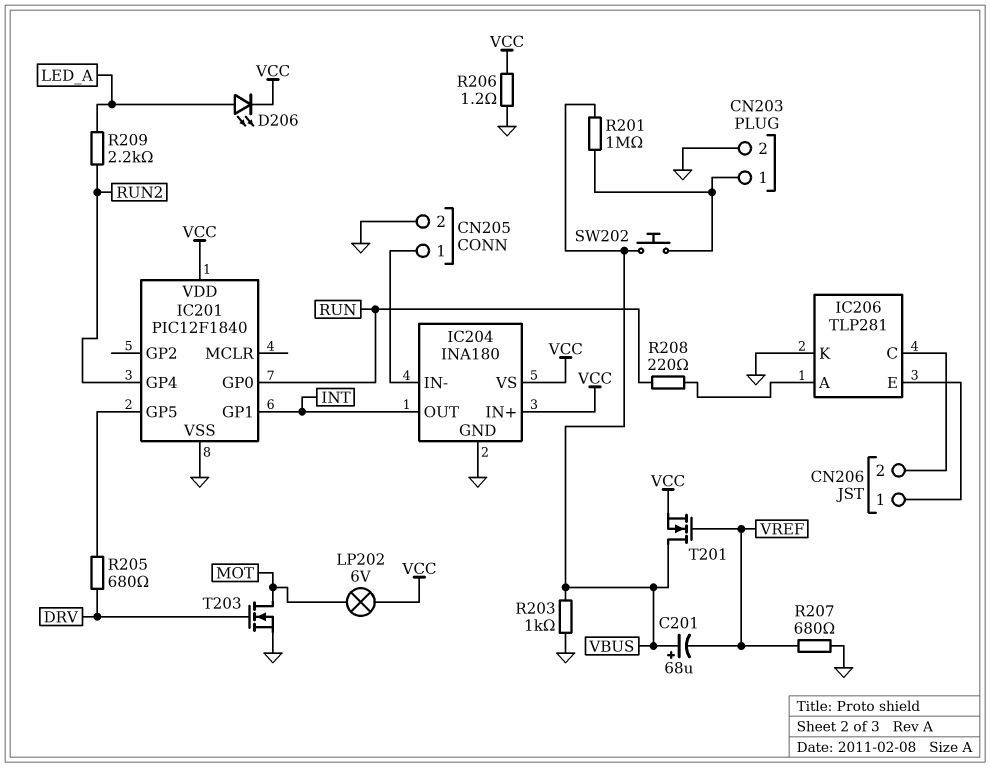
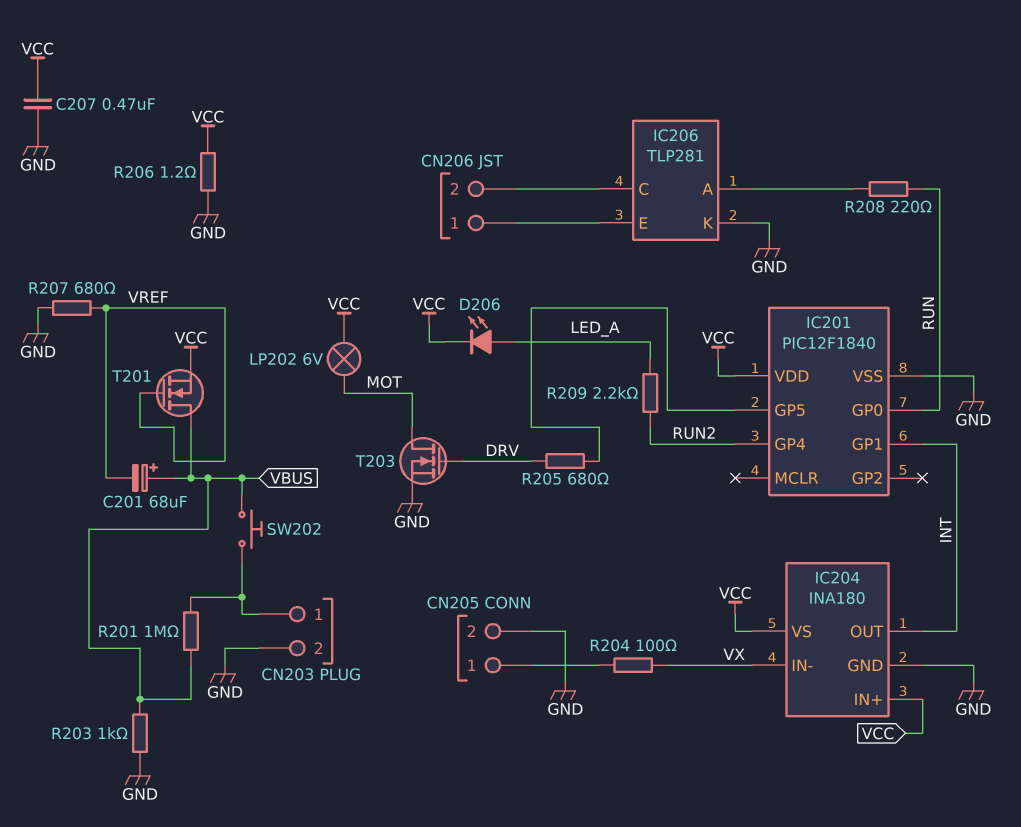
C207: none -> 470nF (GND, VCC)
IC204 pin IN-: CN205/1 -> VX
R204: none -> 100 (CN205/1, VX)

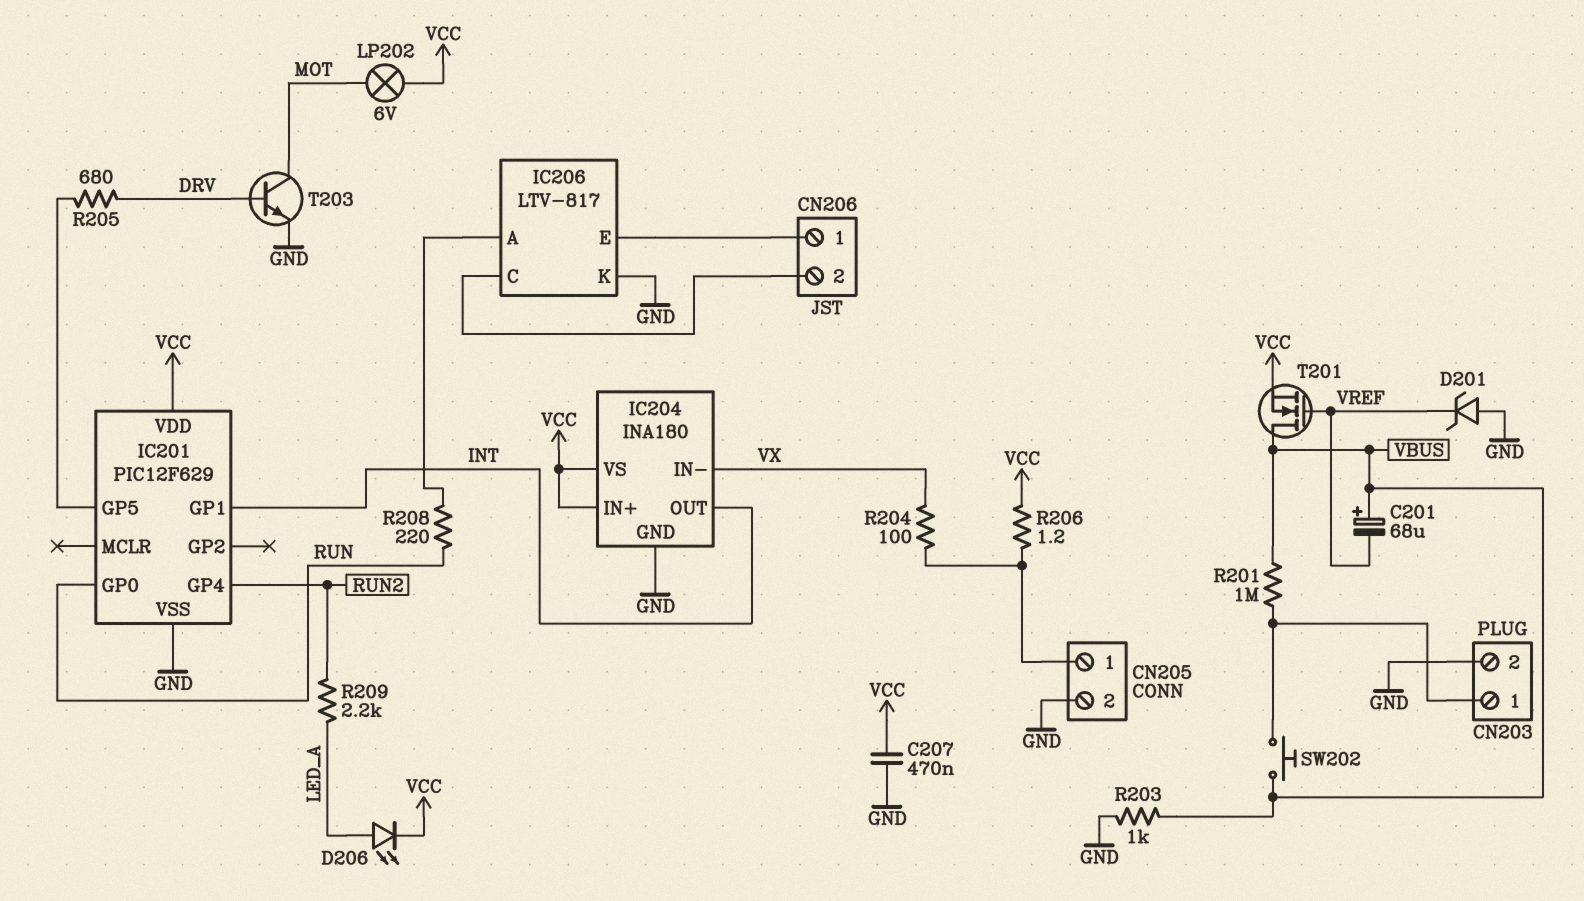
D201: none -> zener (A GND, K VREF)
IC201: PIC12F1840 -> PIC12F629
IC206: TLP281 -> LTV-817
R206: 1.2 (GND, VCC) -> 1.2 (CN205/1, VCC)
R207: 680 (GND, VREF) -> none
T203: NMOS (G DRV, D MOT, S GND) -> NPN (B DRV, C MOT, E GND)

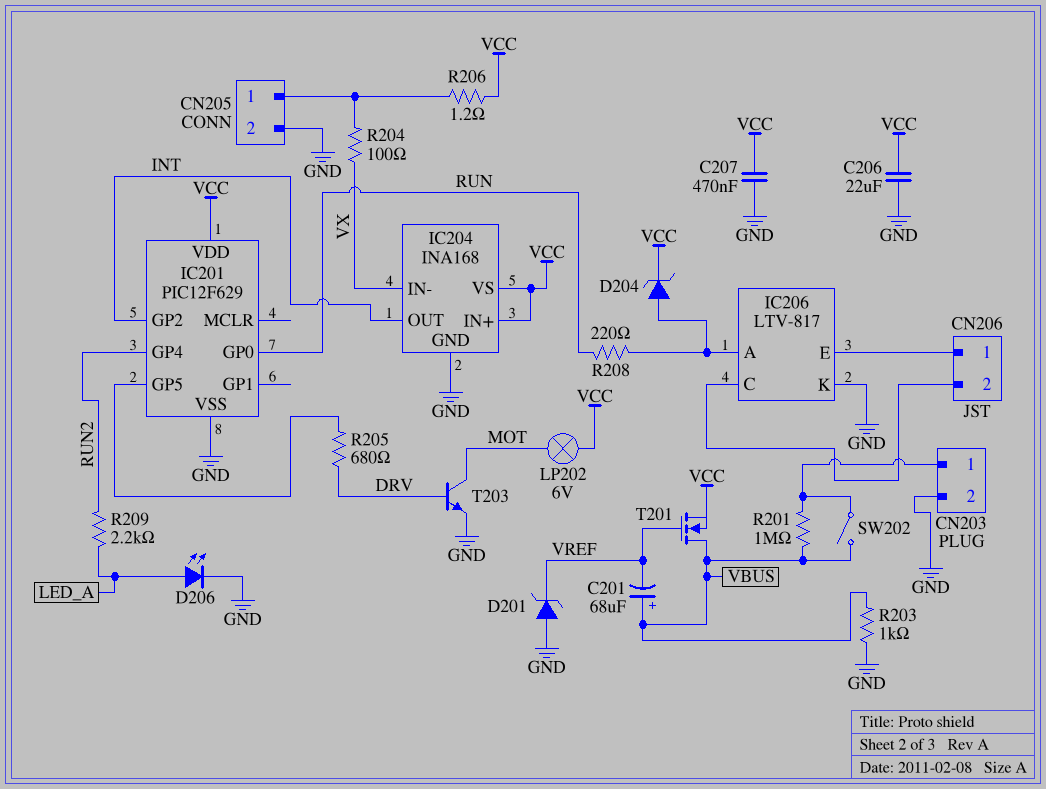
C206: none -> 22uF (GND, VCC)
D204: none -> zener (A IC206/A, K VCC)
D206: LED (A LED_A, K VCC) -> LED (A LED_A, K GND)
IC201 pin GP1: INT -> none
IC201 pin GP2: none -> INT
IC204: INA180 -> INA168
SW202: button (CN203/1, VBUS) -> switch (CN203/1, VBUS)

